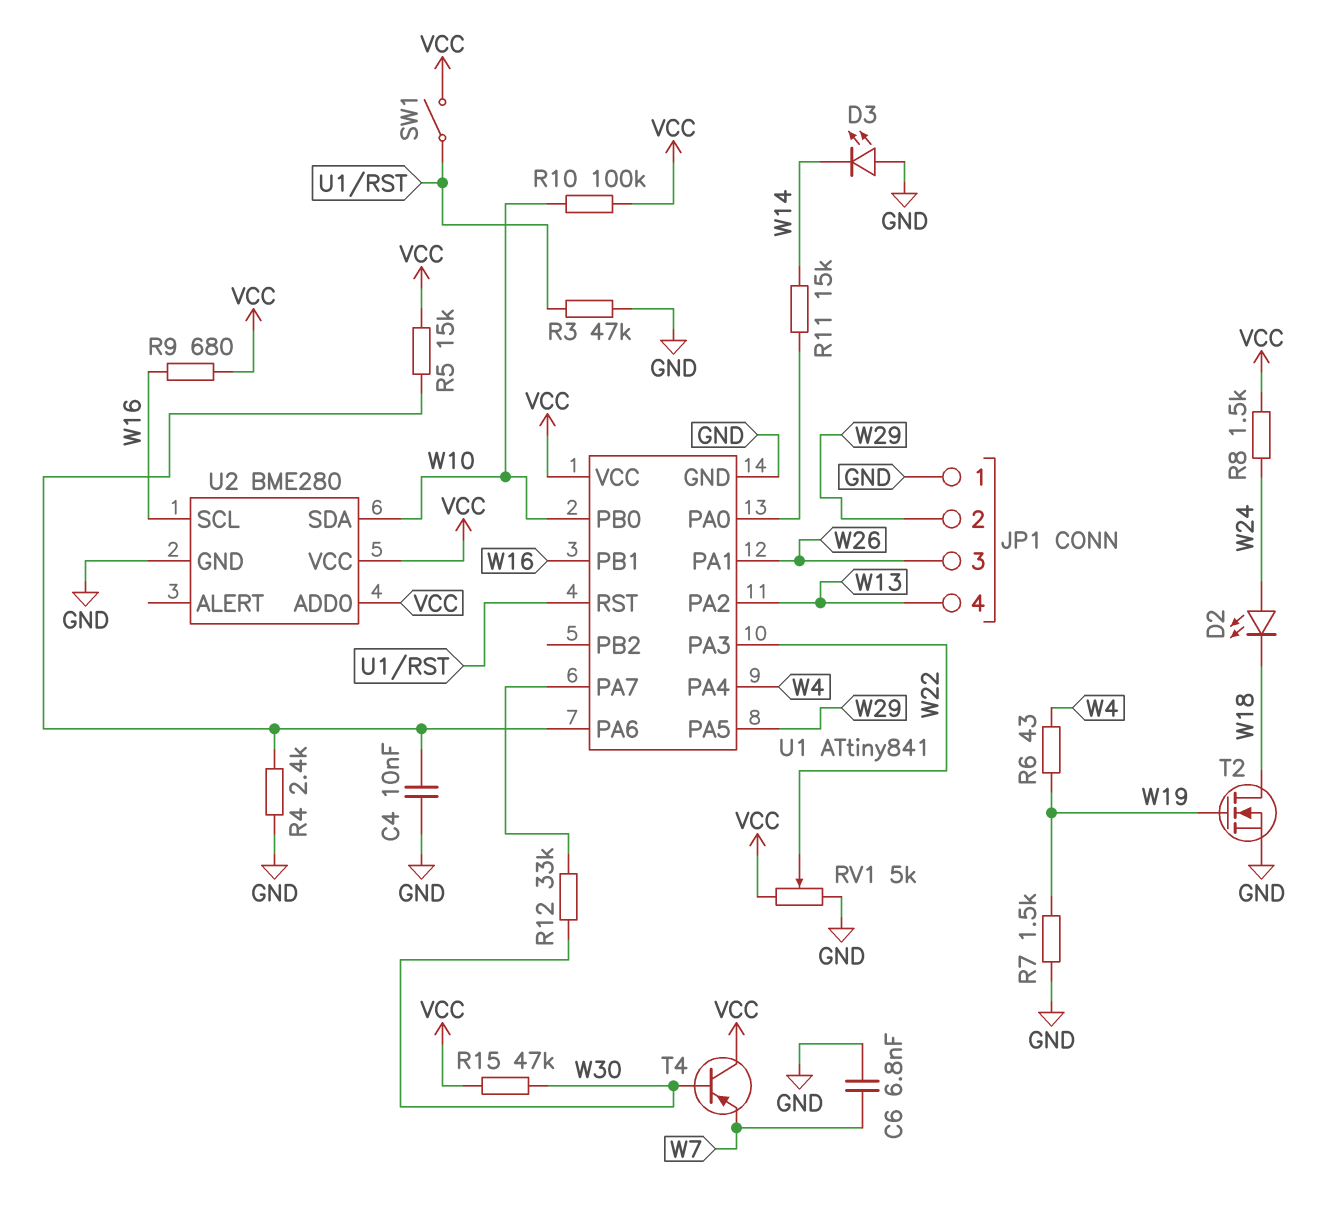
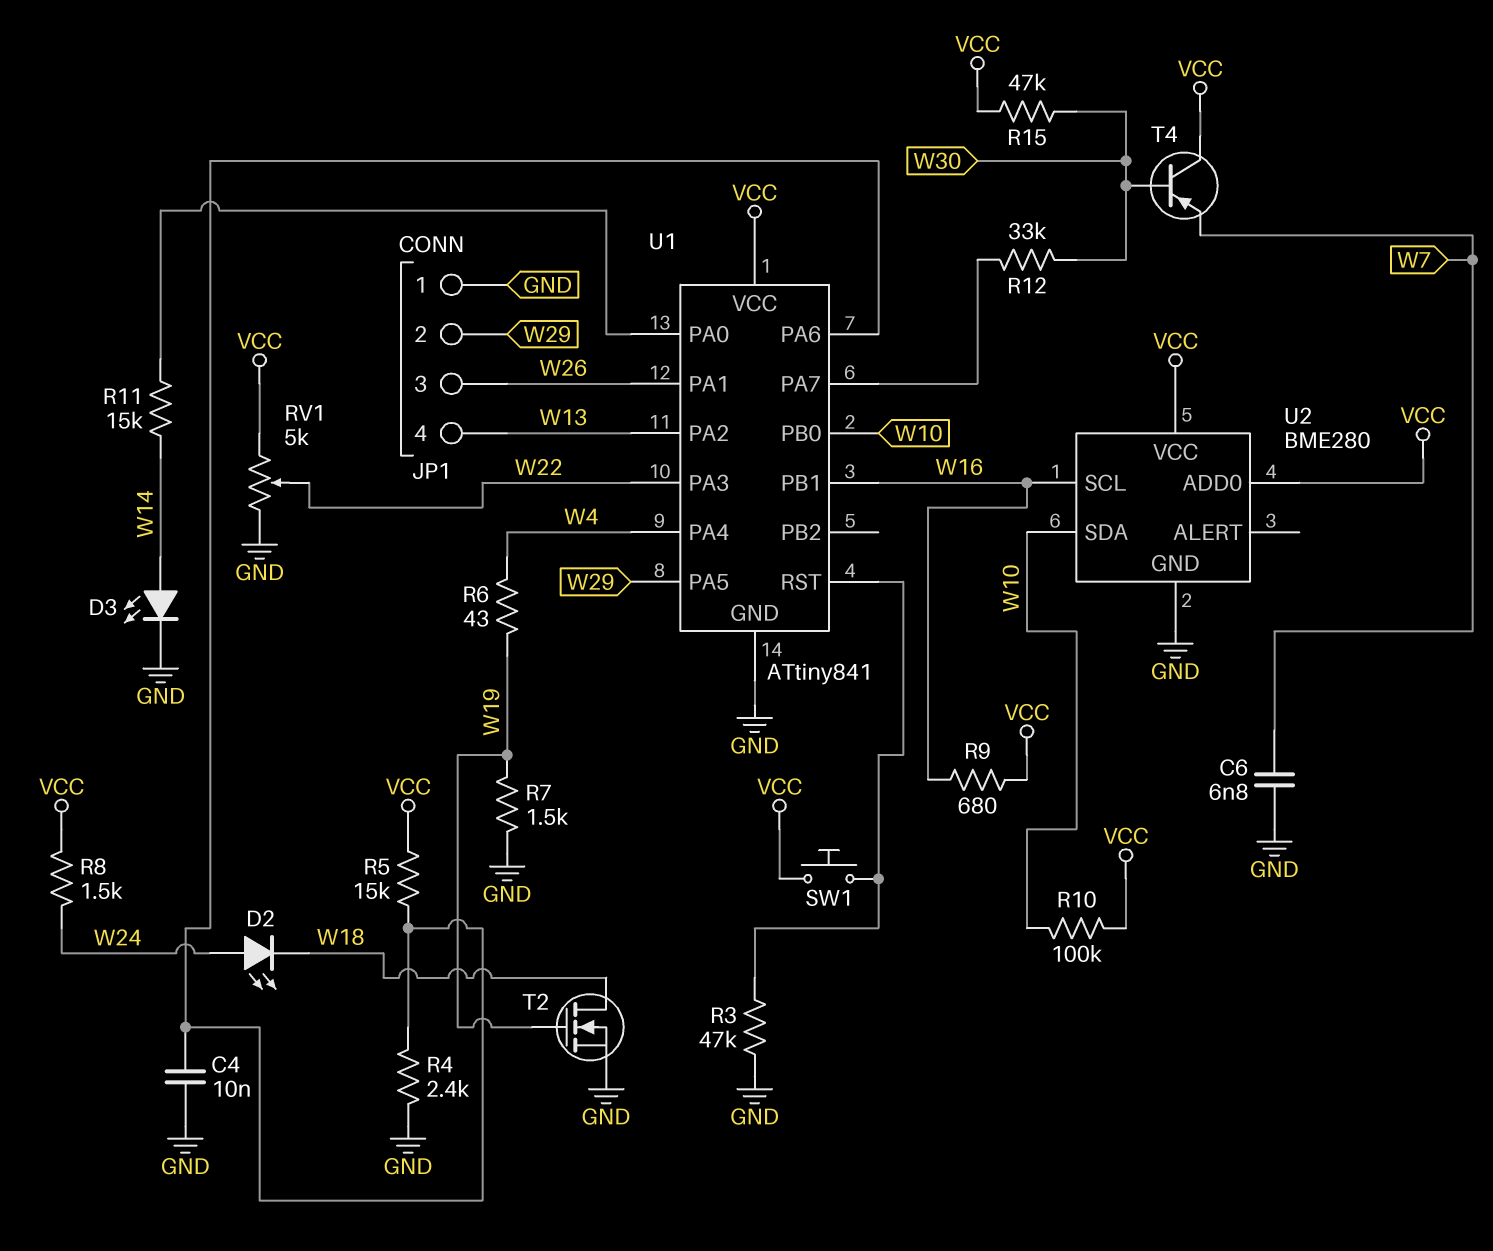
D3: LED (A GND, K W14) -> LED (A W14, K GND)
SW1: switch (U1/RST, VCC) -> button (U1/RST, VCC)

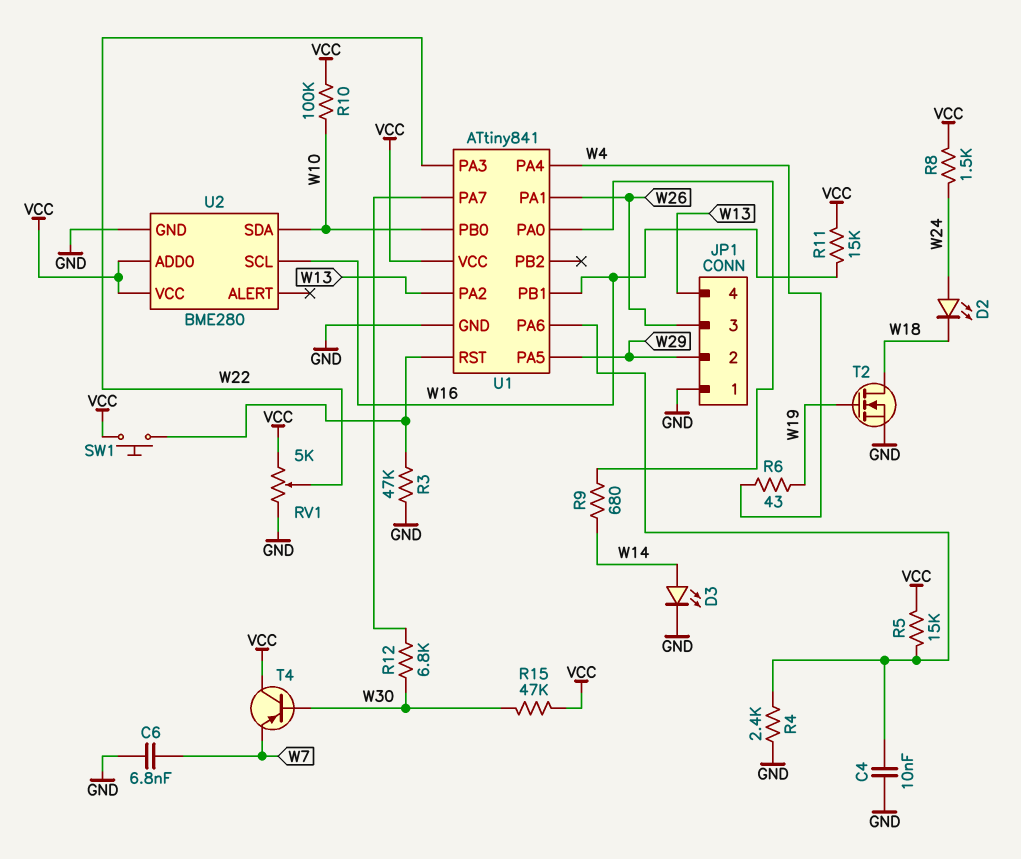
R7: 1.5k (GND, W19) -> none
R9: 680 (VCC, W16) -> 680 (U1/PA0, W14)
R11: 15k (U1/PA0, W14) -> 15k (VCC, W16)
R12: 33k (U1/PA7, W30) -> 6.8k (U1/PA7, W30)

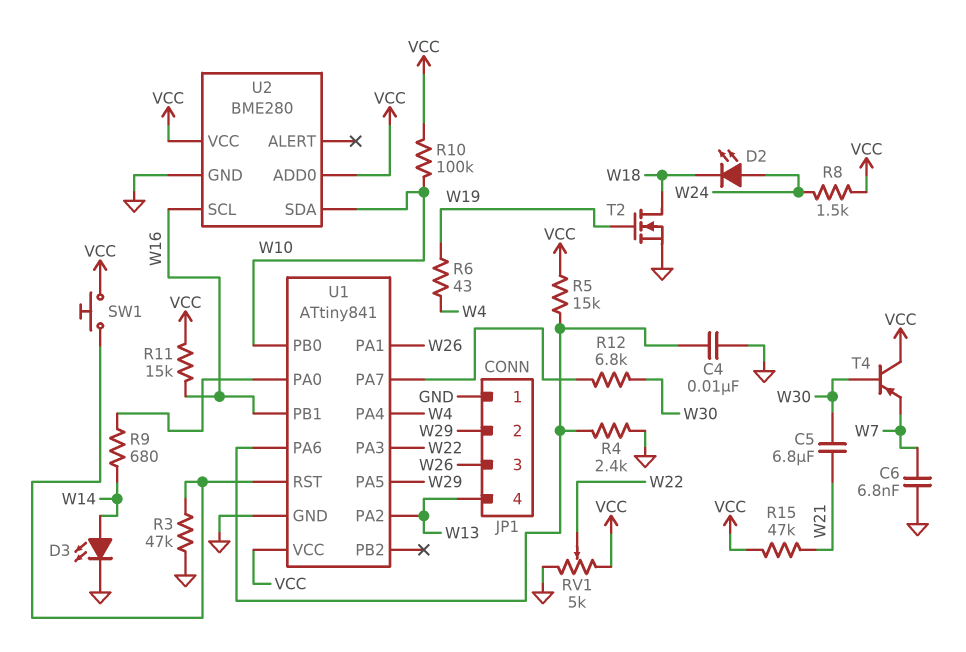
C5: none -> 6.8uF (W21, W30)
R15: 47k (VCC, W30) -> 47k (VCC, W21)

